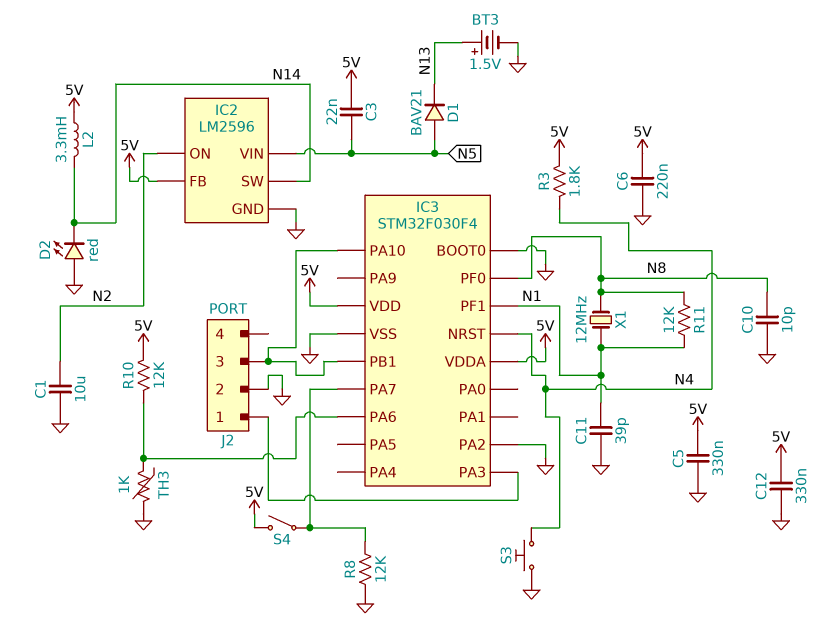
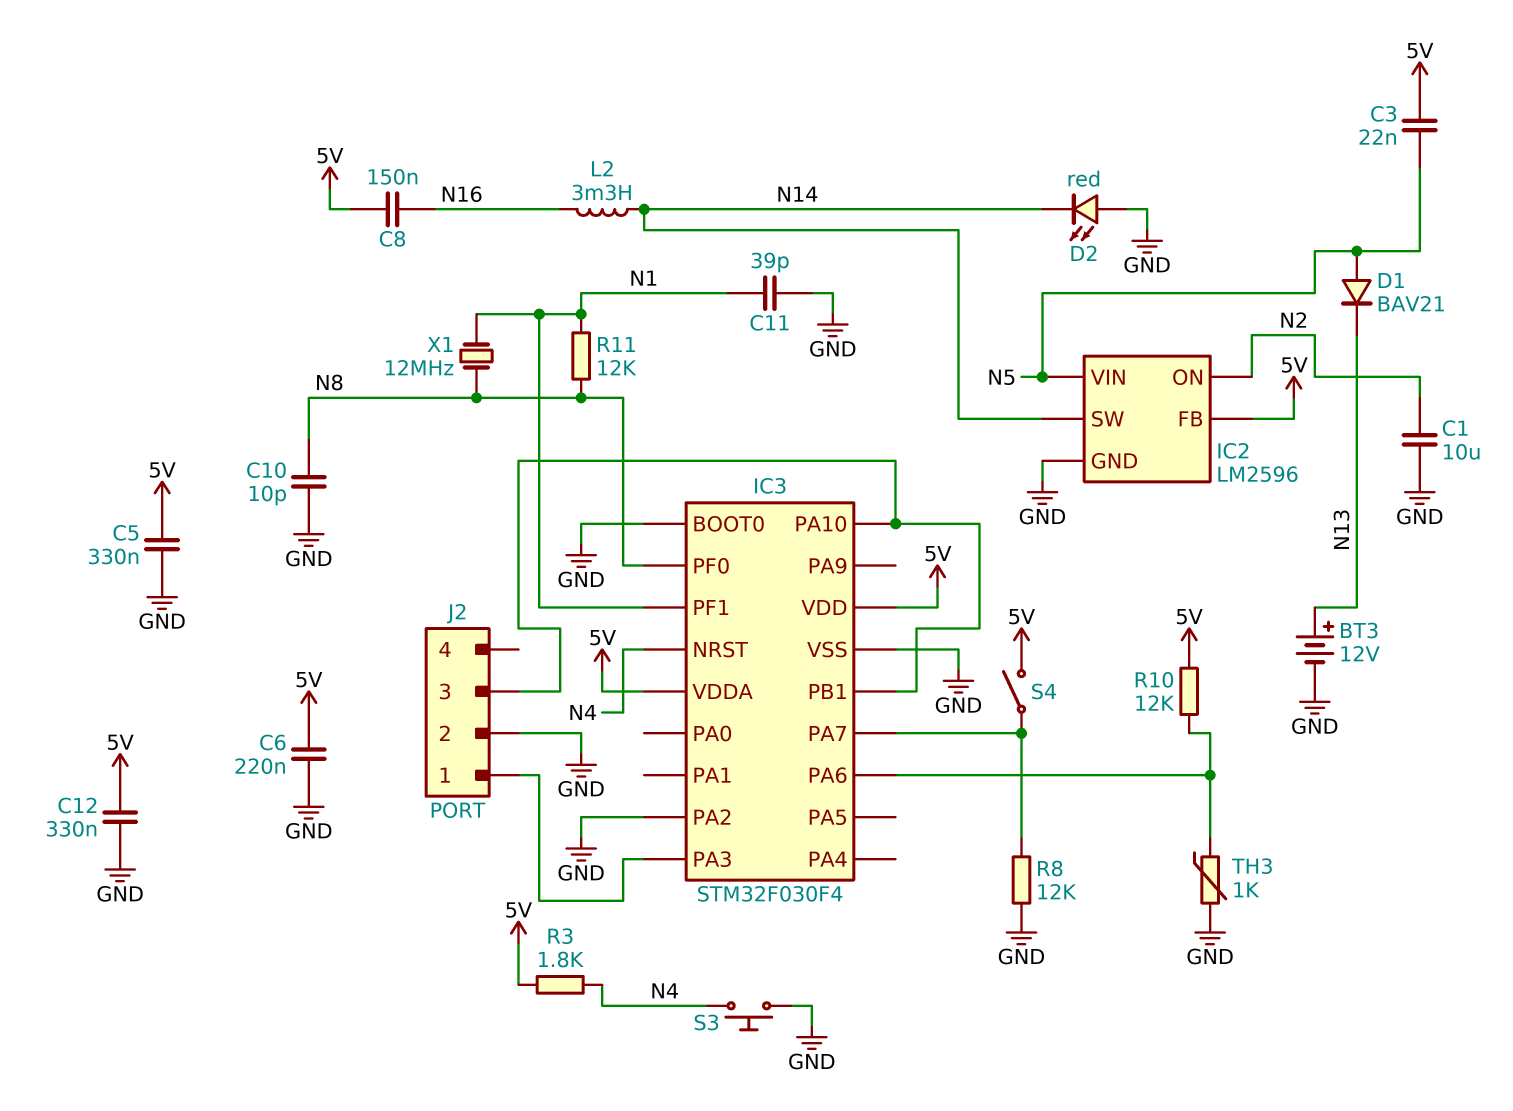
BT3: 1.5V (plus N13, minus GND) -> 12V (plus N13, minus GND)
C8: none -> 150nF (5V, N16)
L2: 3.3mH (5V, N14) -> 3.3mH (N14, N16)

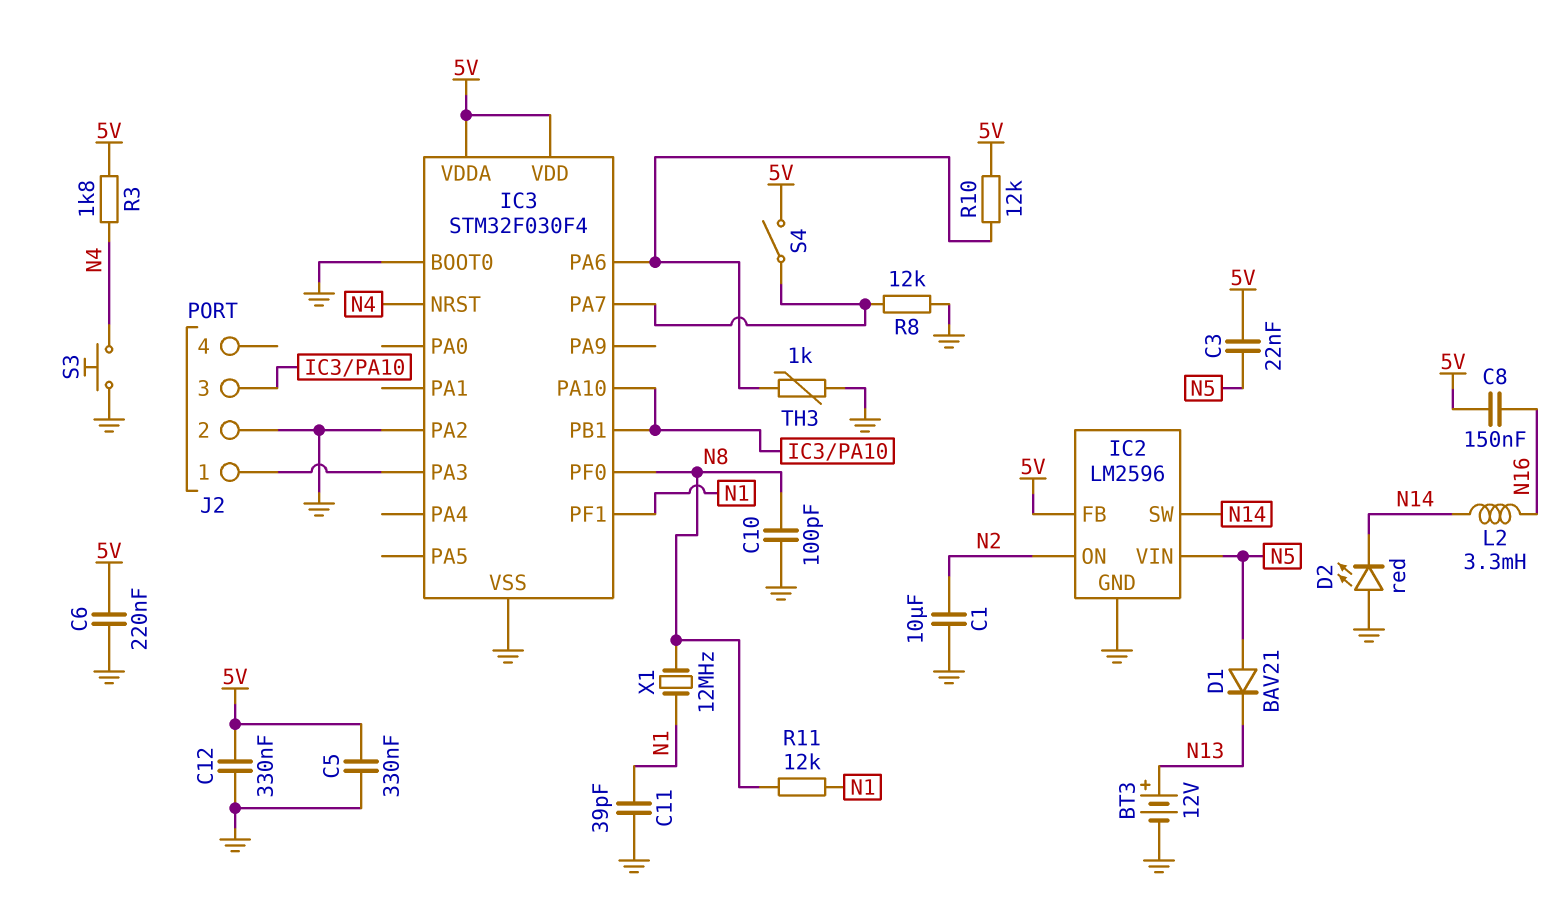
C10: 10pF (GND, N8) -> 100pF (GND, N8)

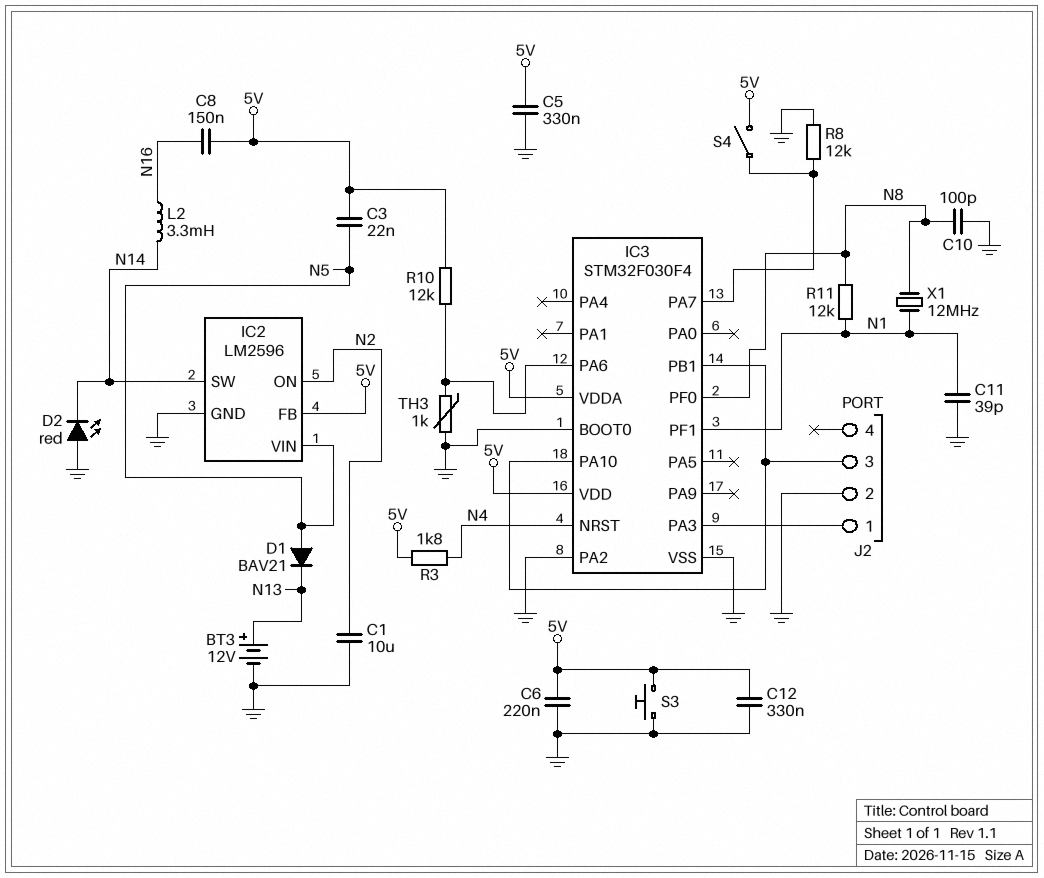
S3: button (GND, N4) -> button (5V, GND)

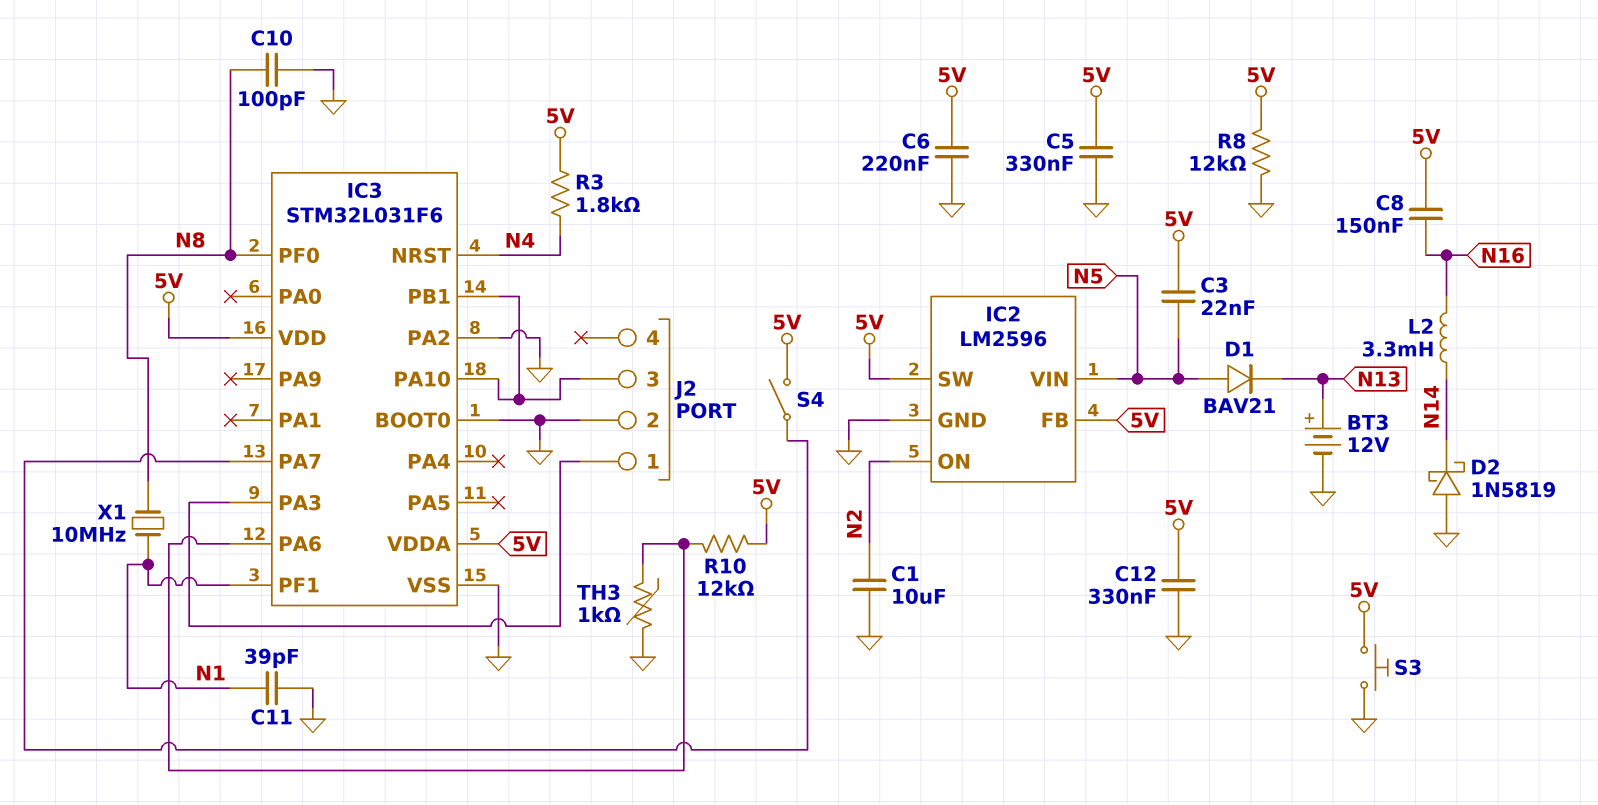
D2: LED red (A GND, K N14) -> schottky 1N5819 (A GND, K N14)
IC2 pin SW: N14 -> 5V
IC3: STM32F030F4 -> STM32L031F6
R8: 12k (GND, IC3/PA7) -> 12k (5V, GND)
R11: 12k (N1, N8) -> none
X1: 12MHz (N1, N8) -> 10MHz (N1, N8)

